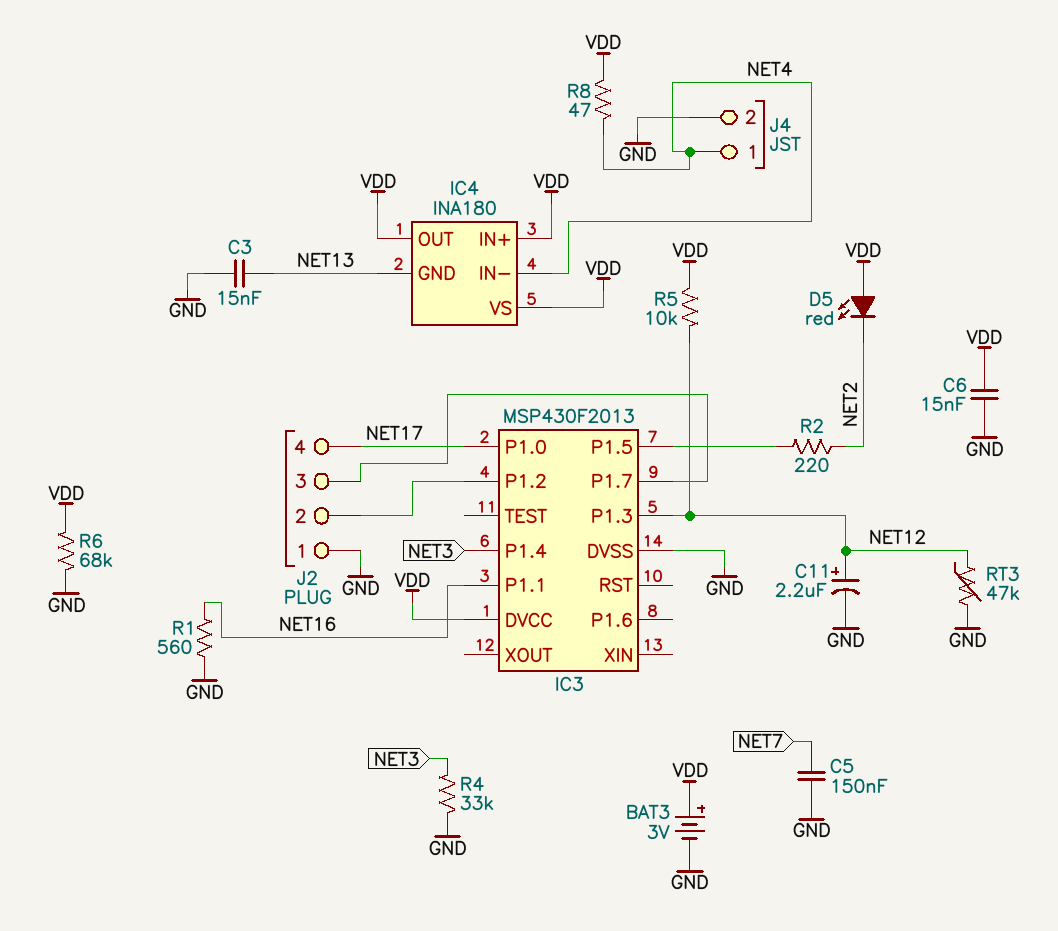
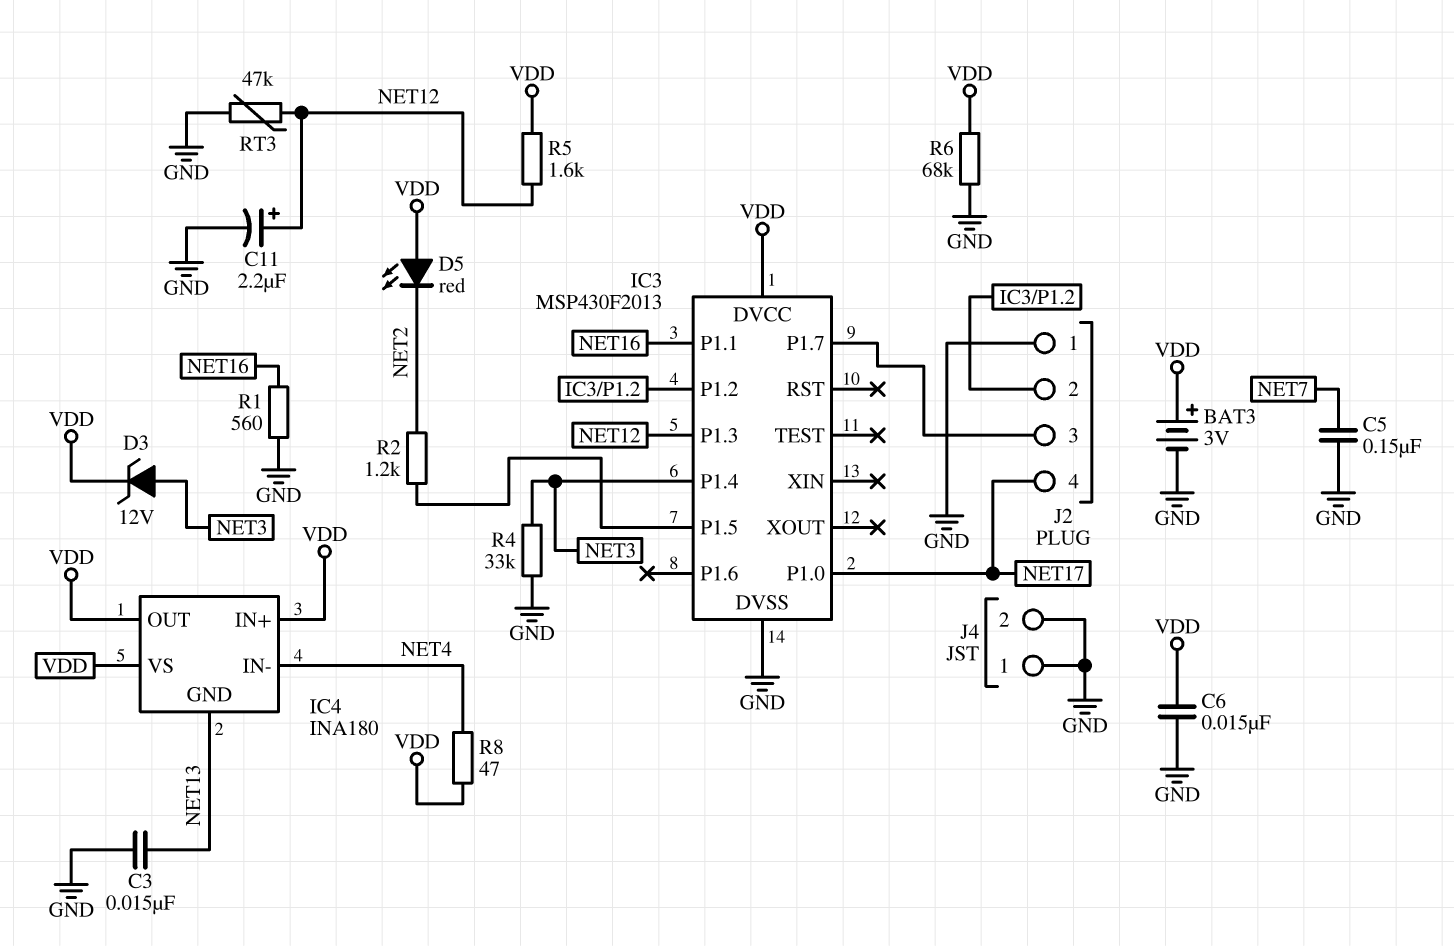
D3: none -> zener 12V (A NET3, K VDD)
J4 pin 1: NET4 -> GND
R2: 220 (IC3/P1.5, NET2) -> 1.2k (IC3/P1.5, NET2)
R5: 10k (NET12, VDD) -> 1.6k (NET12, VDD)

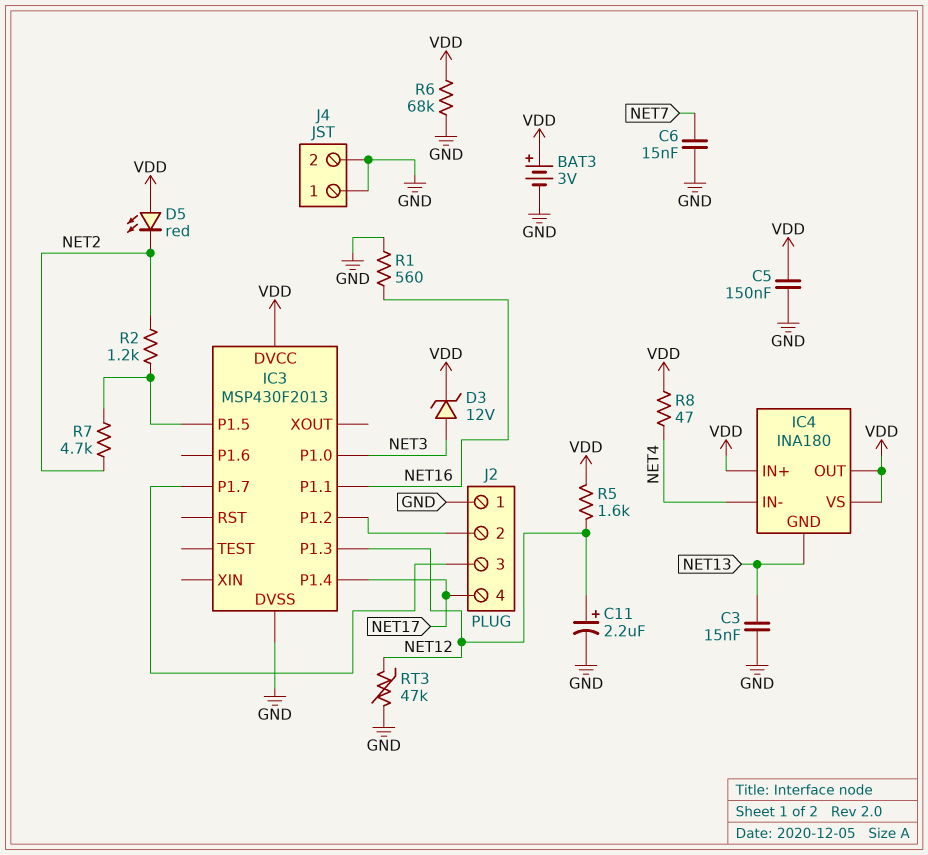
C5: 150nF (GND, NET7) -> 150nF (GND, VDD)
C6: 15nF (GND, VDD) -> 15nF (GND, NET7)
IC3 pin P1.0: NET17 -> NET3
IC3 pin P1.4: NET3 -> NET17
R4: 33k (GND, NET3) -> none
R7: none -> 4.7k (IC3/P1.5, NET2)

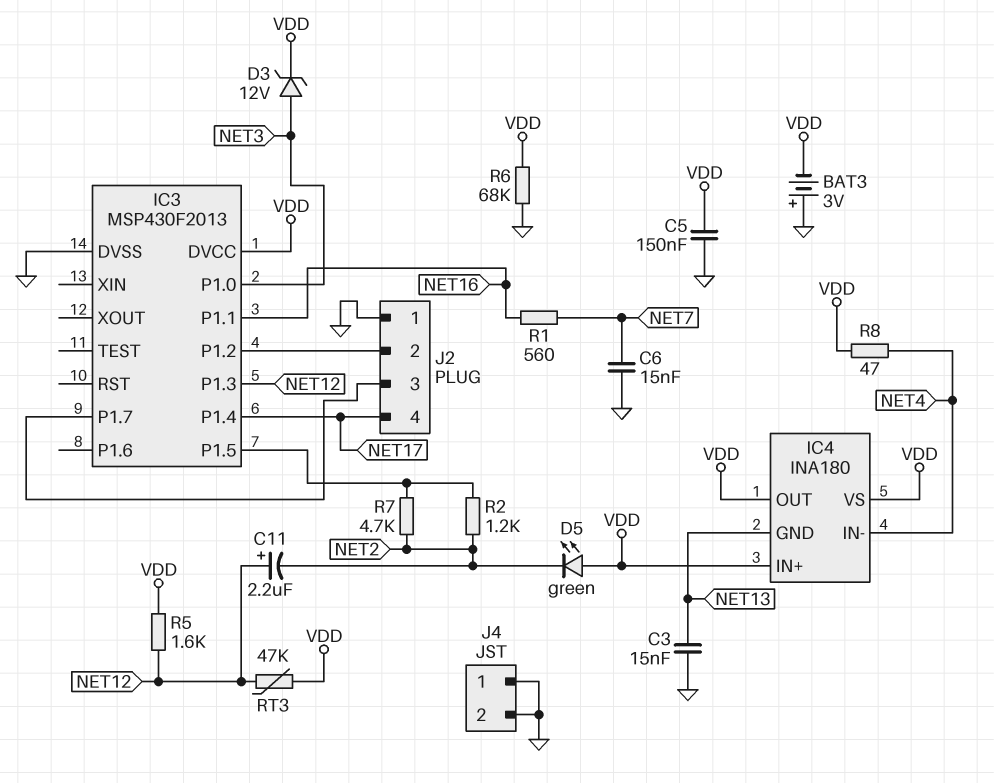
BAT3: 3V (plus VDD, minus GND) -> 3V (plus GND, minus VDD)
C11: 2.2uF (plus NET12, minus GND) -> 2.2uF (plus NET12, minus NET2)
D5: LED red (A VDD, K NET2) -> LED green (A VDD, K NET2)
R1: 560 (GND, NET16) -> 560 (NET7, NET16)
RT3: 47k (GND, NET12) -> 47k (NET12, VDD)

